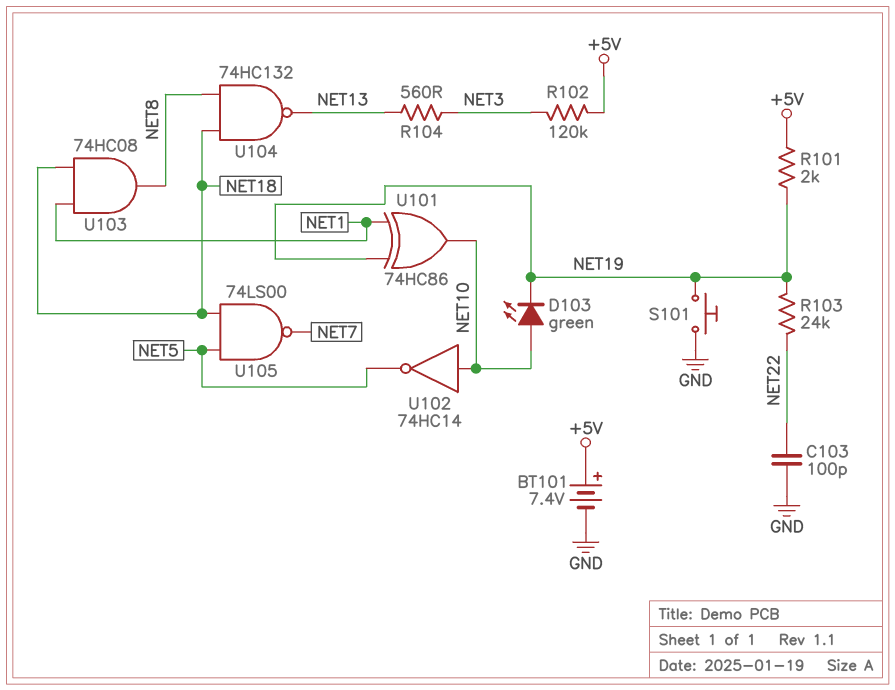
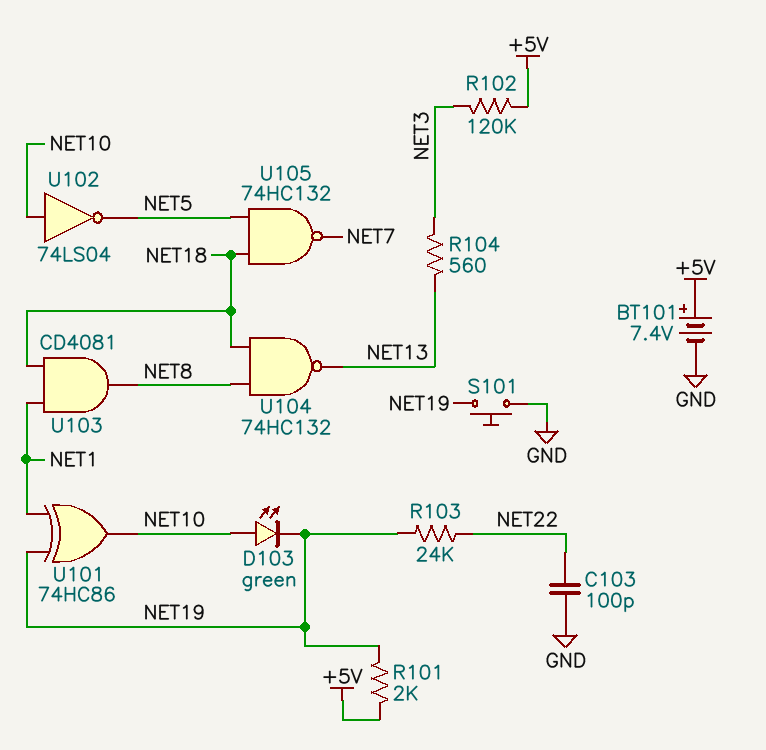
U102: NOT 74HC14 (in NET10, out NET5) -> NOT 74LS04 (in NET10, out NET5)
U103: AND 74HC08 (in NET1, in NET18, out NET8) -> AND CD4081 (in NET1, in NET18, out NET8)
U105: NAND 74LS00 (in NET5, in NET18, out NET7) -> NAND 74HC132 (in NET5, in NET18, out NET7)

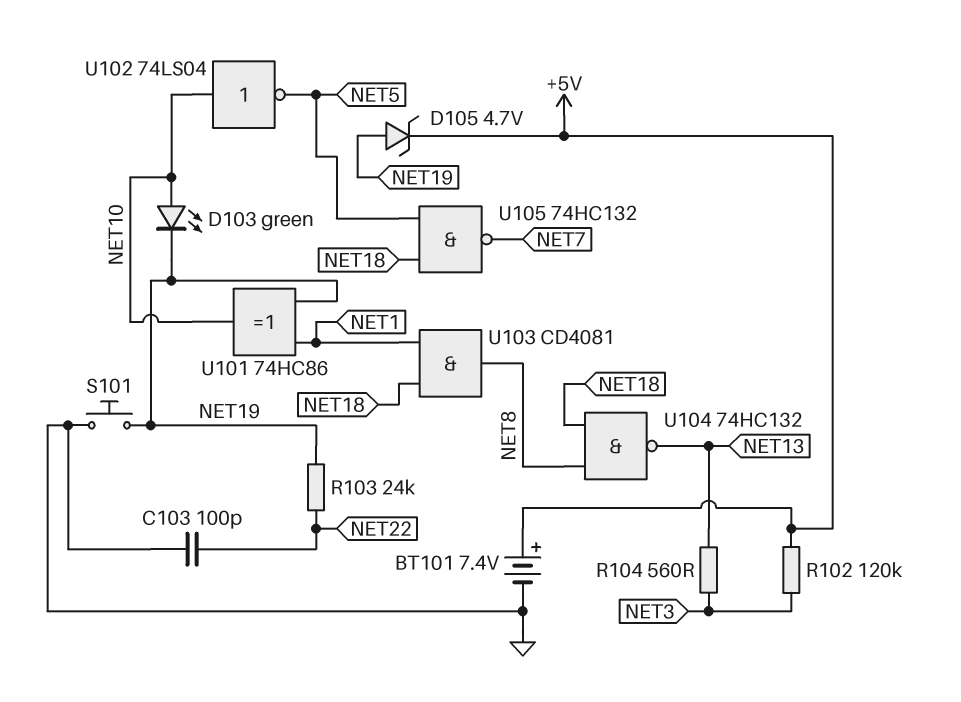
D105: none -> zener 4.7V (A NET19, K +5V)
R101: 2k (+5V, NET19) -> none

